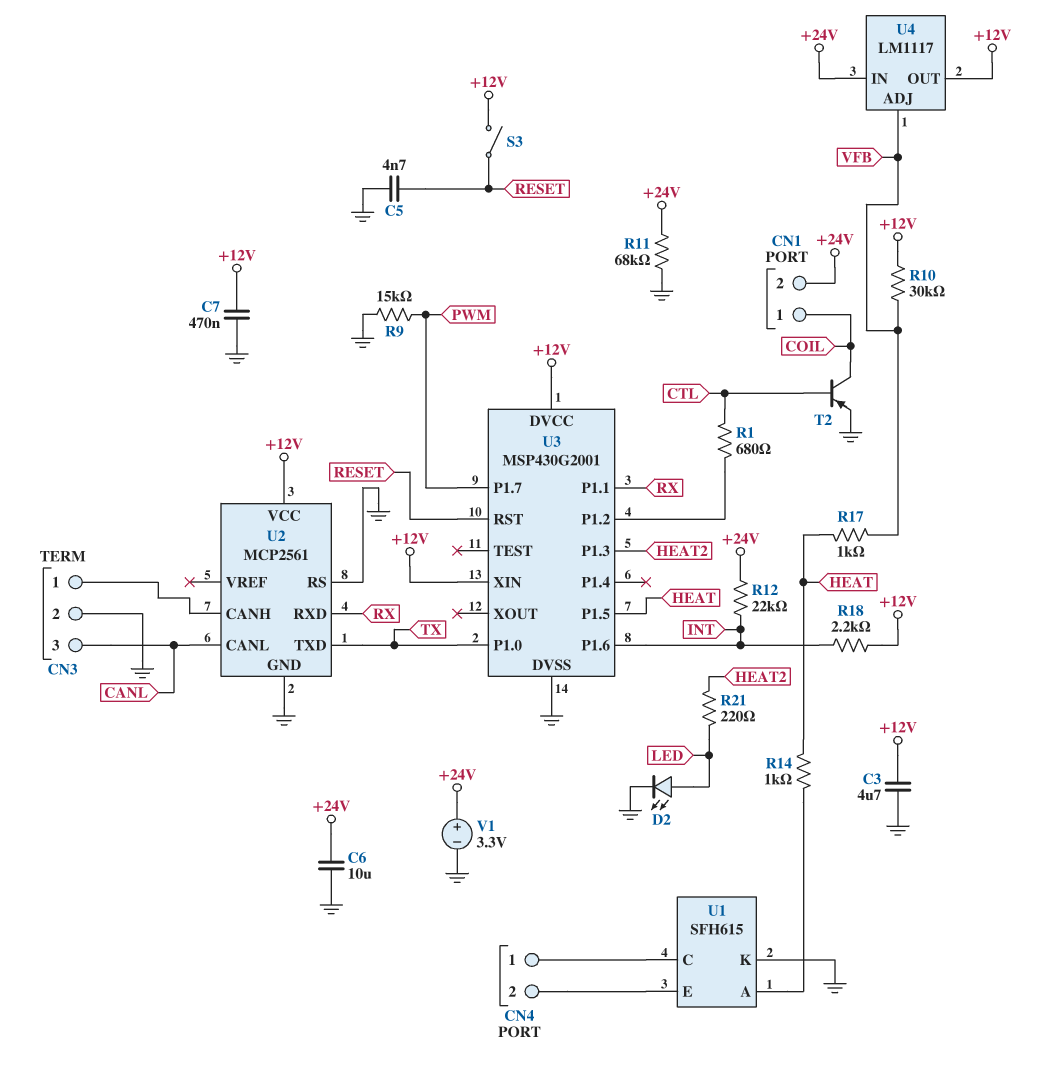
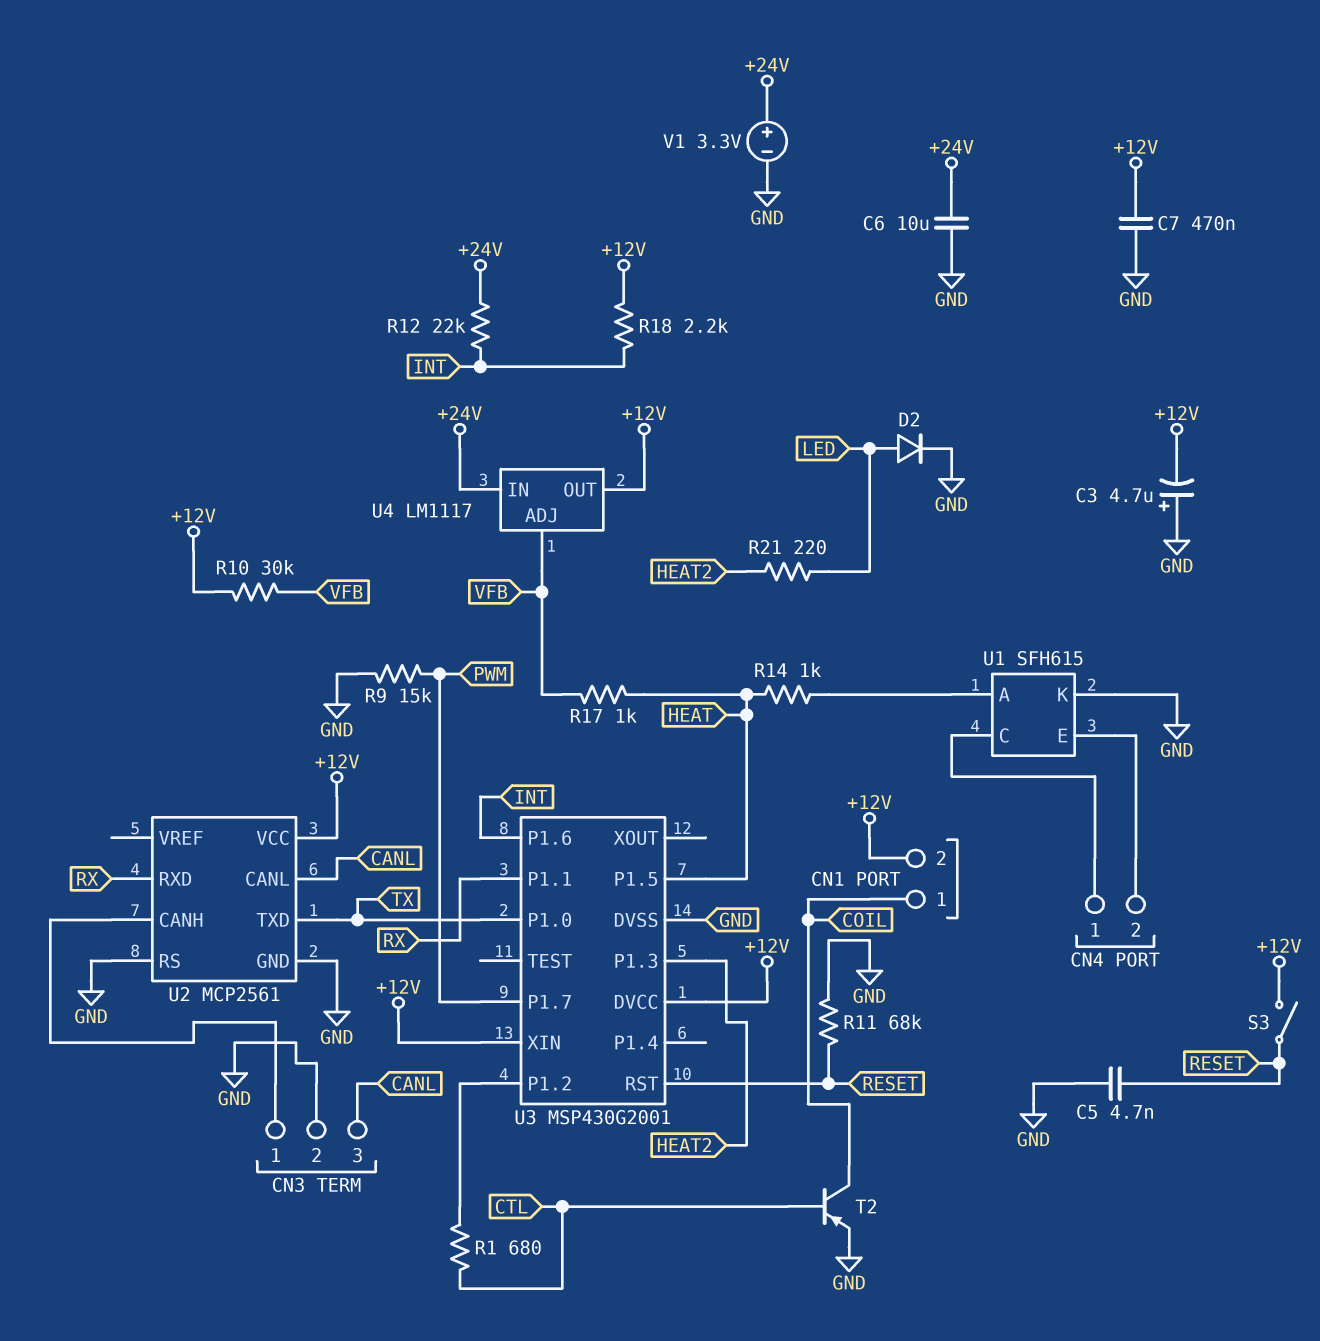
C3: 4.7uF (+12V, GND) -> 4.7uF (plus GND, minus +12V)
CN1 pin 2: +24V -> +12V
D2: LED (A LED, K GND) -> diode (A LED, K GND)
R11: 68k (+24V, GND) -> 68k (GND, RESET)

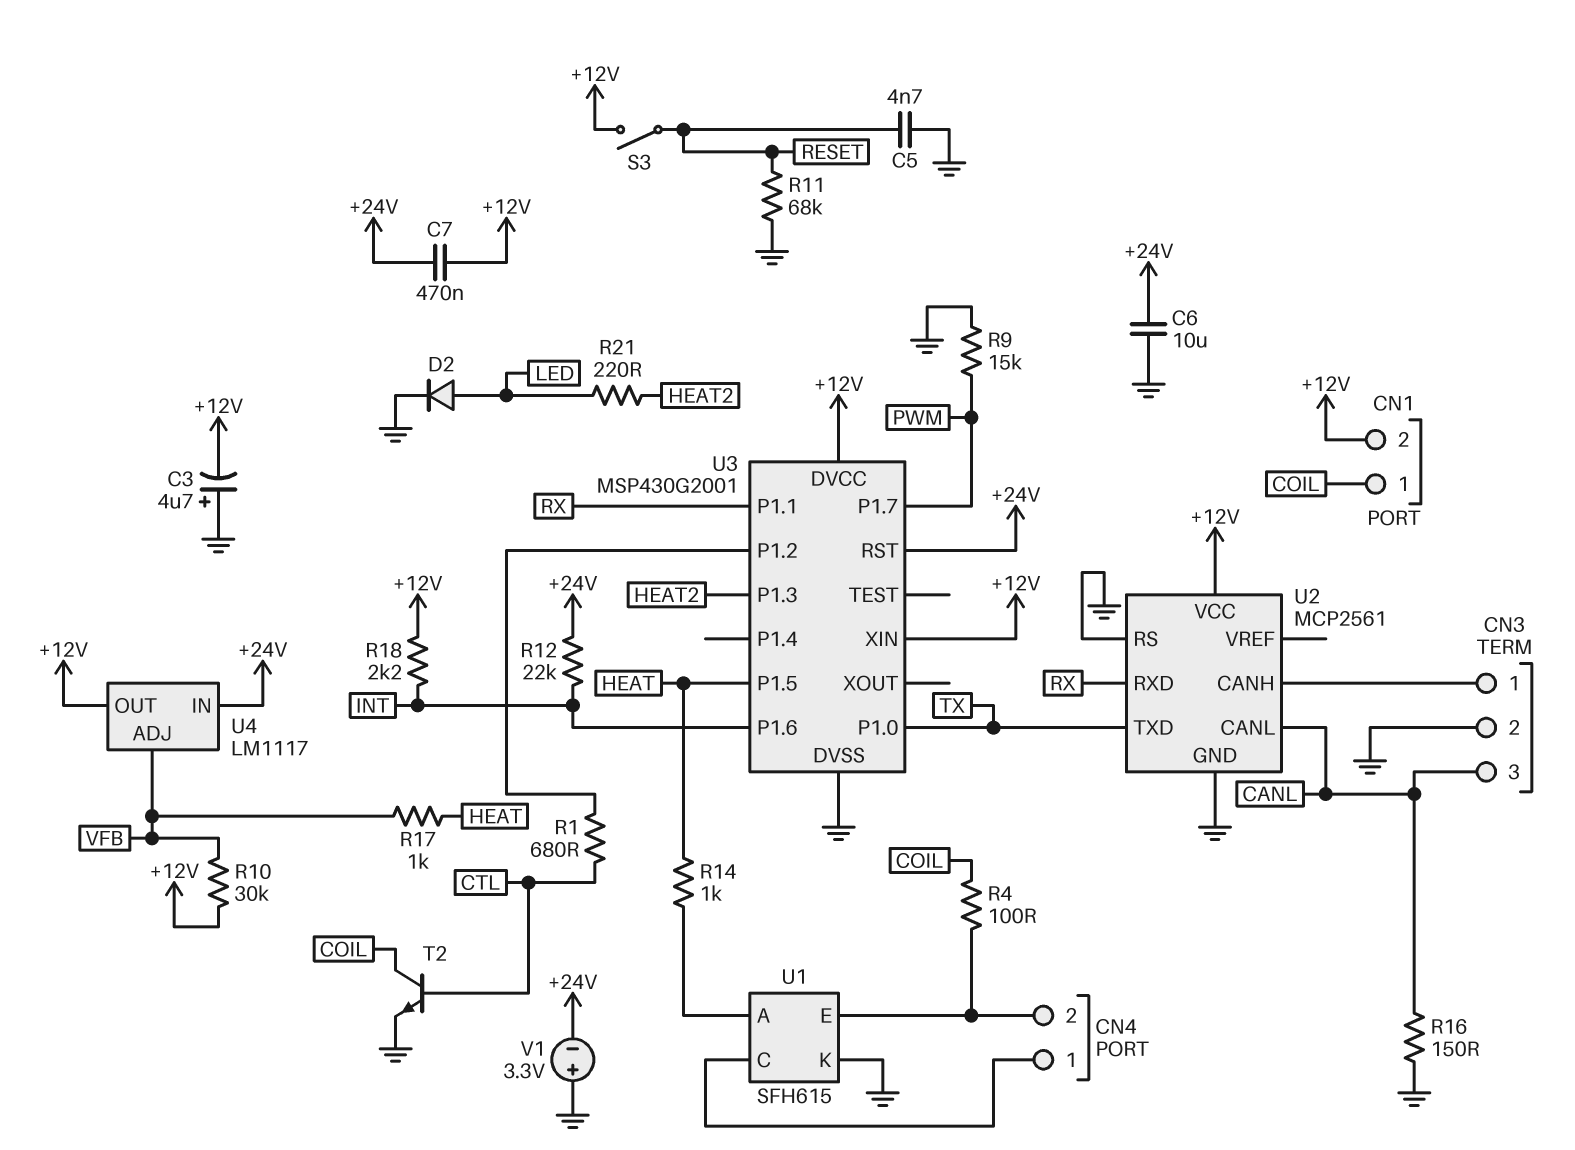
C7: 470nF (+12V, GND) -> 470nF (+12V, +24V)
R4: none -> 100 (CN4/2, COIL)
R16: none -> 150 (CANL, GND)
T2: PNP (B CTL, C COIL, E GND) -> NPN (B CTL, C COIL, E GND)
U3 pin RST: RESET -> +24V
V1: 3.3V (plus +24V, minus GND) -> 3.3V (plus GND, minus +24V)

